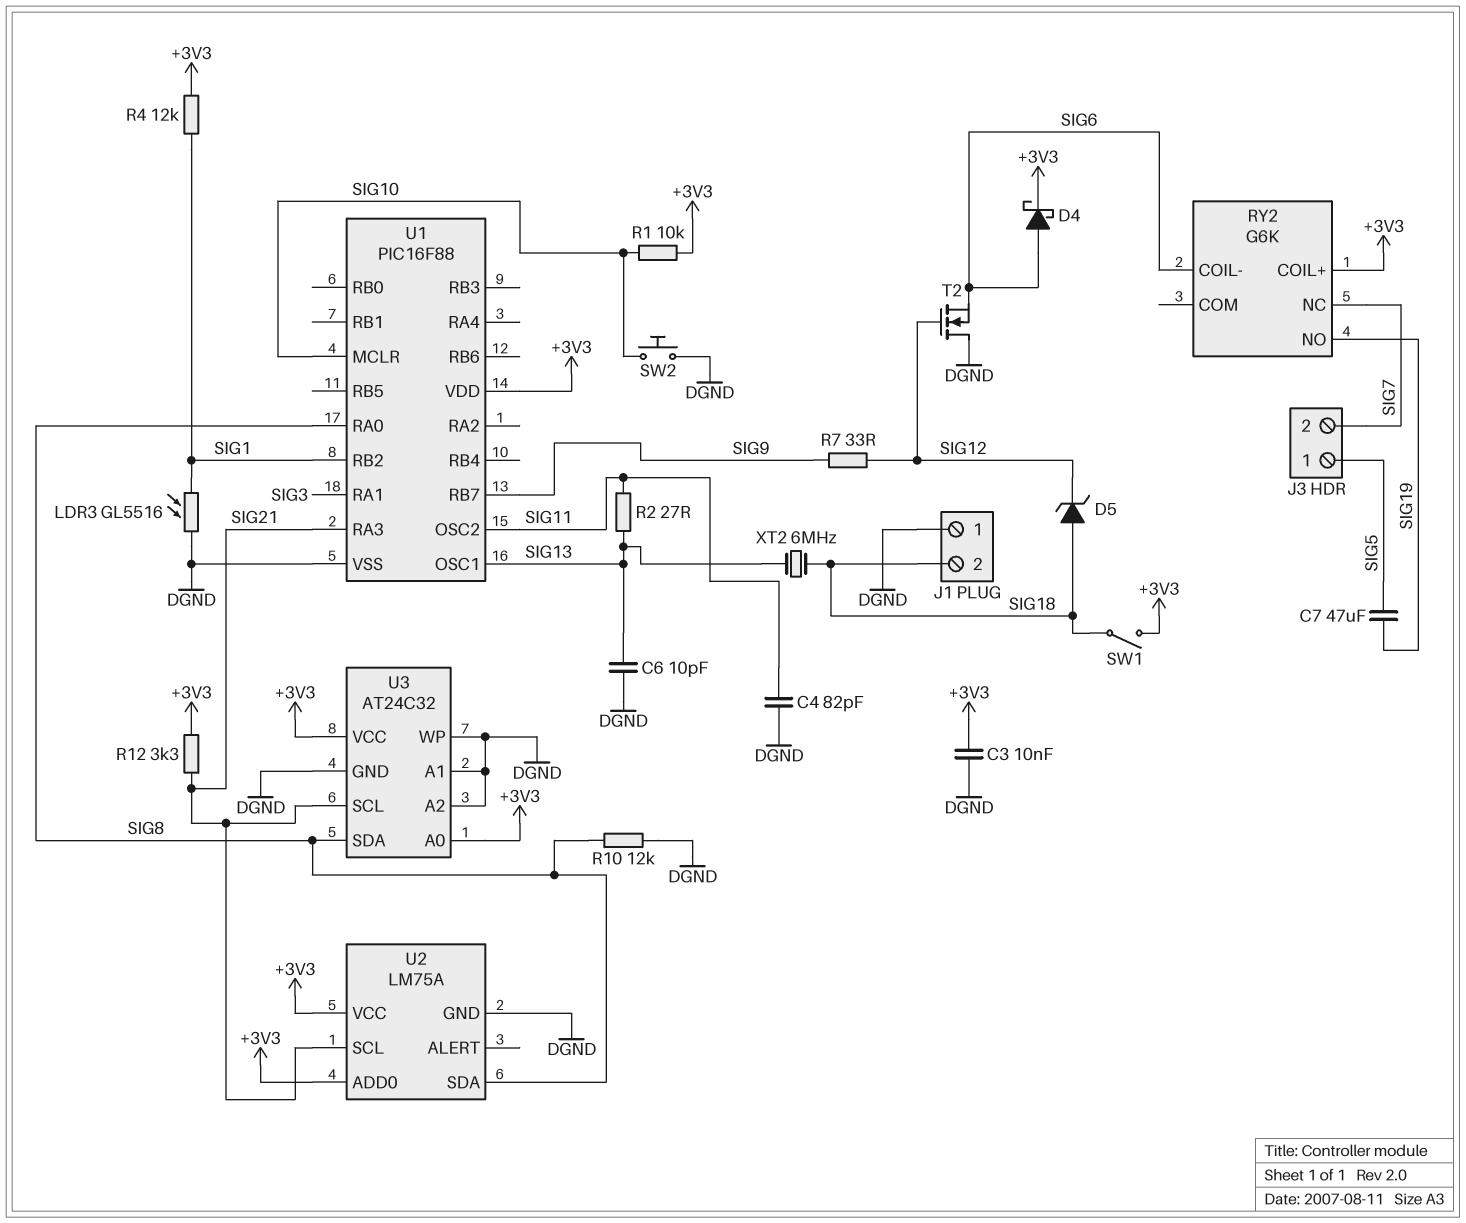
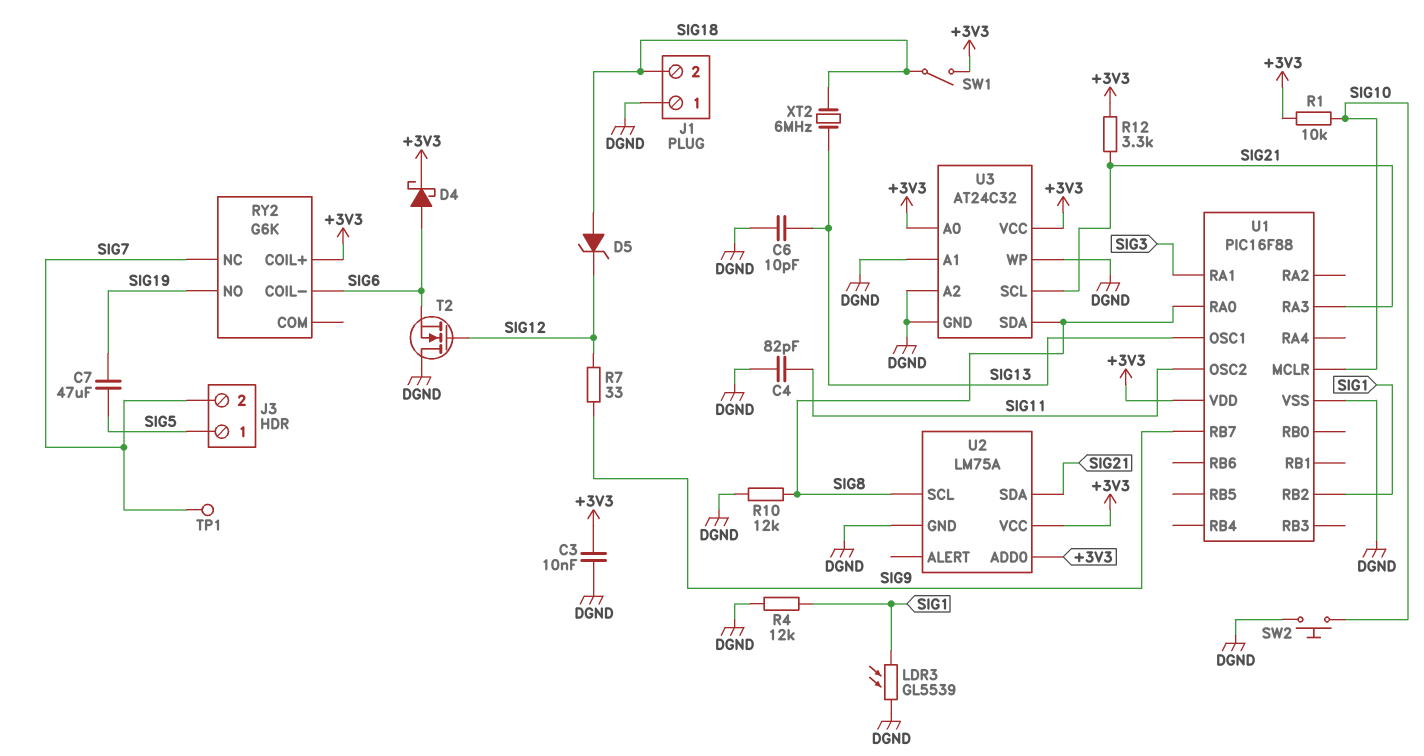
LDR3: GL5516 (DGND, SIG1) -> GL5539 (DGND, SIG1)
R2: 27 (SIG11, SIG13) -> none
R4: 12k (+3V3, SIG1) -> 12k (DGND, SIG1)
TP1: none -> test point (SIG7)
U2 pin SCL: SIG21 -> SIG8
U2 pin SDA: SIG8 -> SIG21

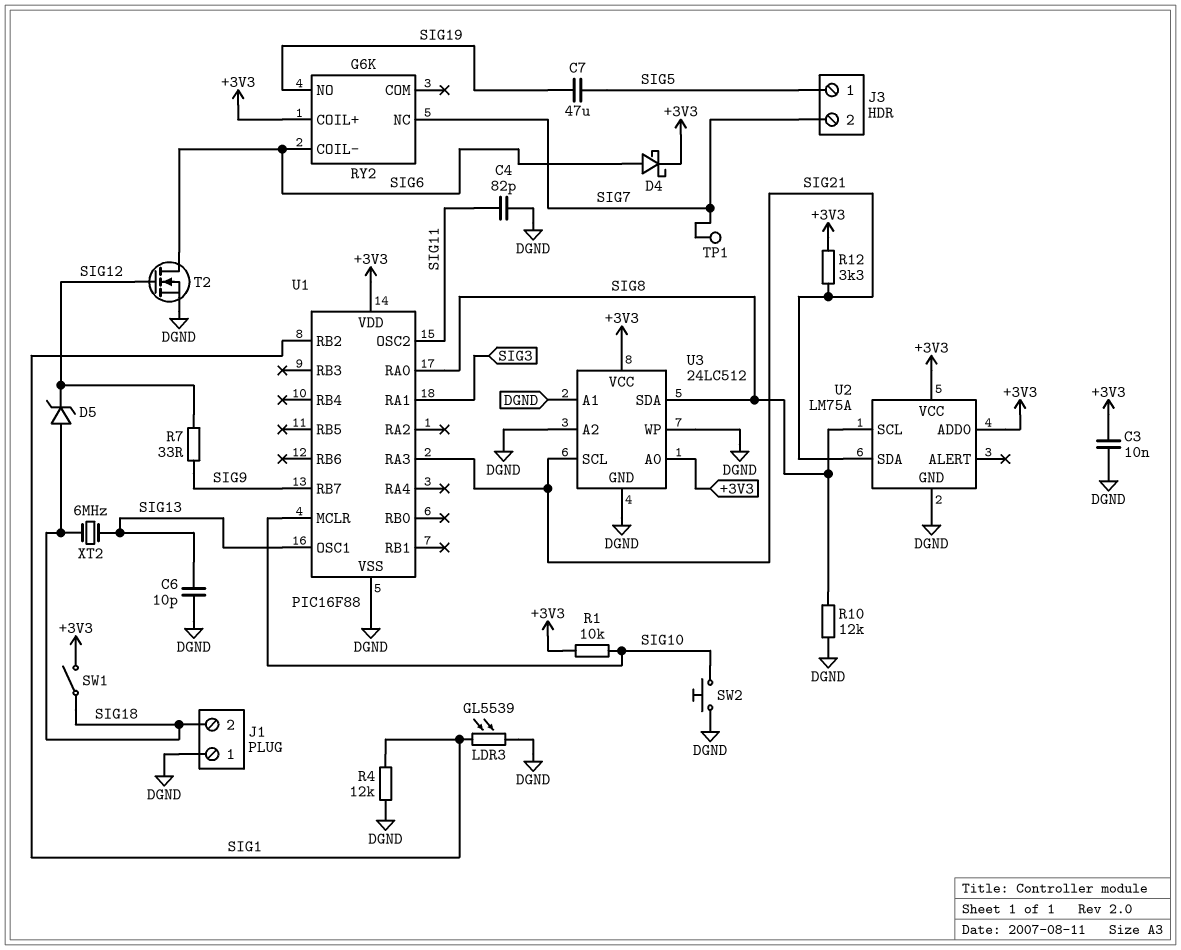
T2: NMOS (G SIG12, D DGND, S SIG6) -> NMOS (G SIG12, D SIG6, S DGND)
U3: AT24C32 -> 24LC512

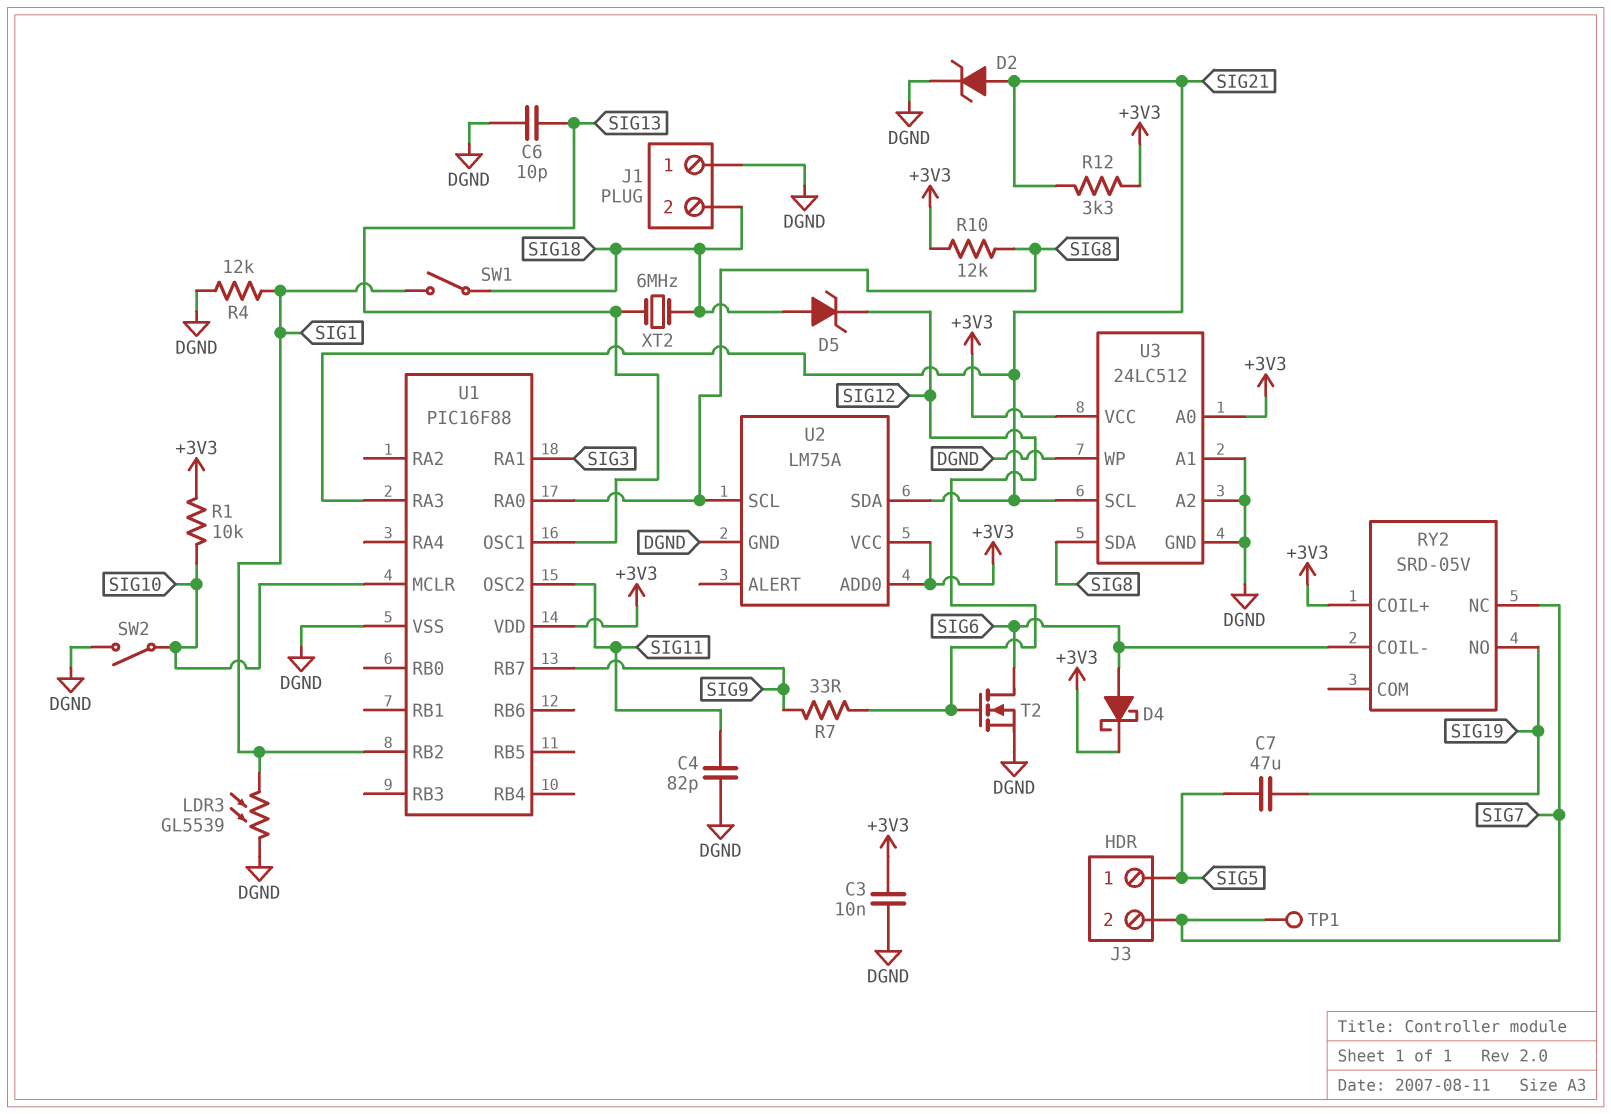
D2: none -> zener (A SIG21, K DGND)
R10: 12k (DGND, SIG8) -> 12k (+3V3, SIG8)
RY2: G6K -> SRD-05V
SW1: switch (+3V3, SIG18) -> switch (SIG1, SIG18)
SW2: button (DGND, SIG10) -> switch (DGND, SIG10)

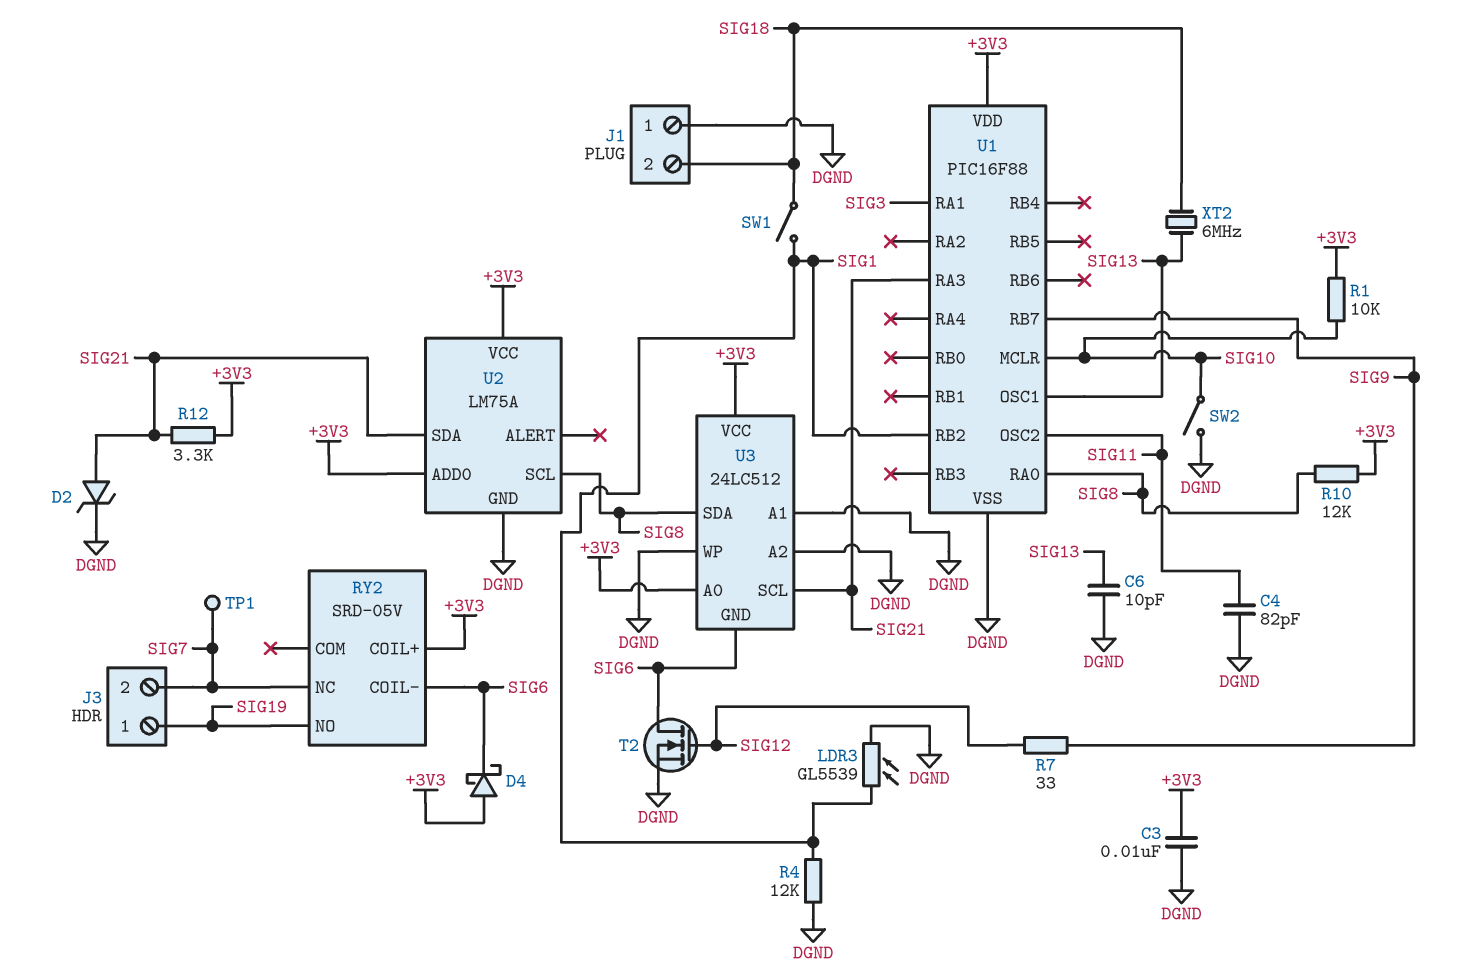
C7: 47uF (SIG5, SIG19) -> none
D4: schottky (A SIG6, K +3V3) -> schottky (A +3V3, K SIG6)
D5: zener (A SIG18, K SIG12) -> none
J3 pin 1: SIG5 -> SIG19
U3 pin GND: DGND -> SIG6

